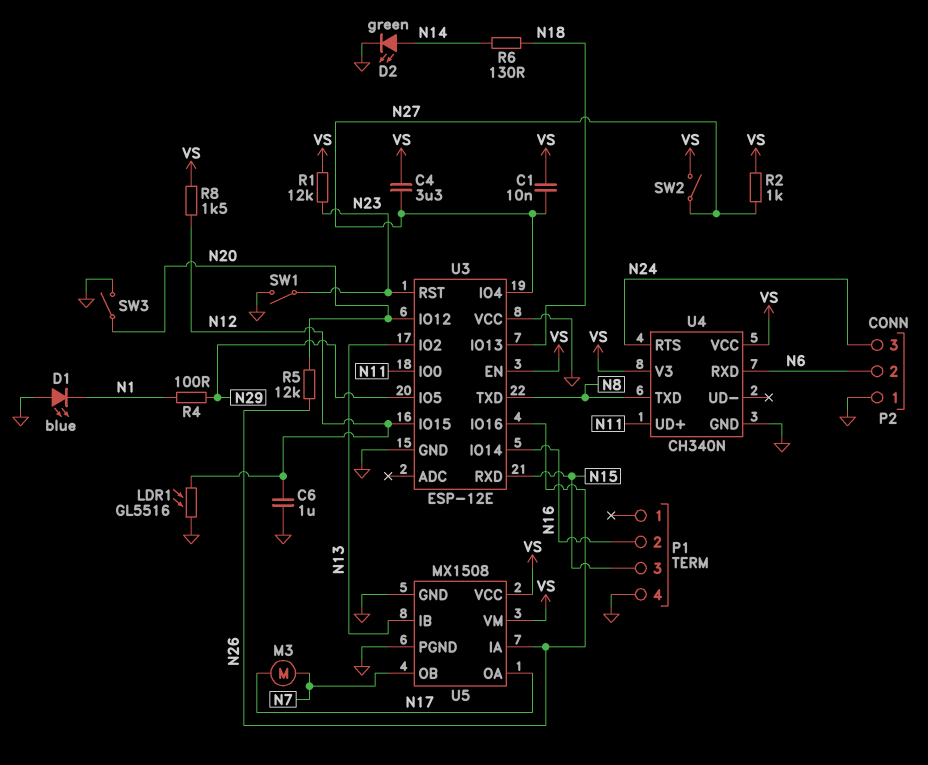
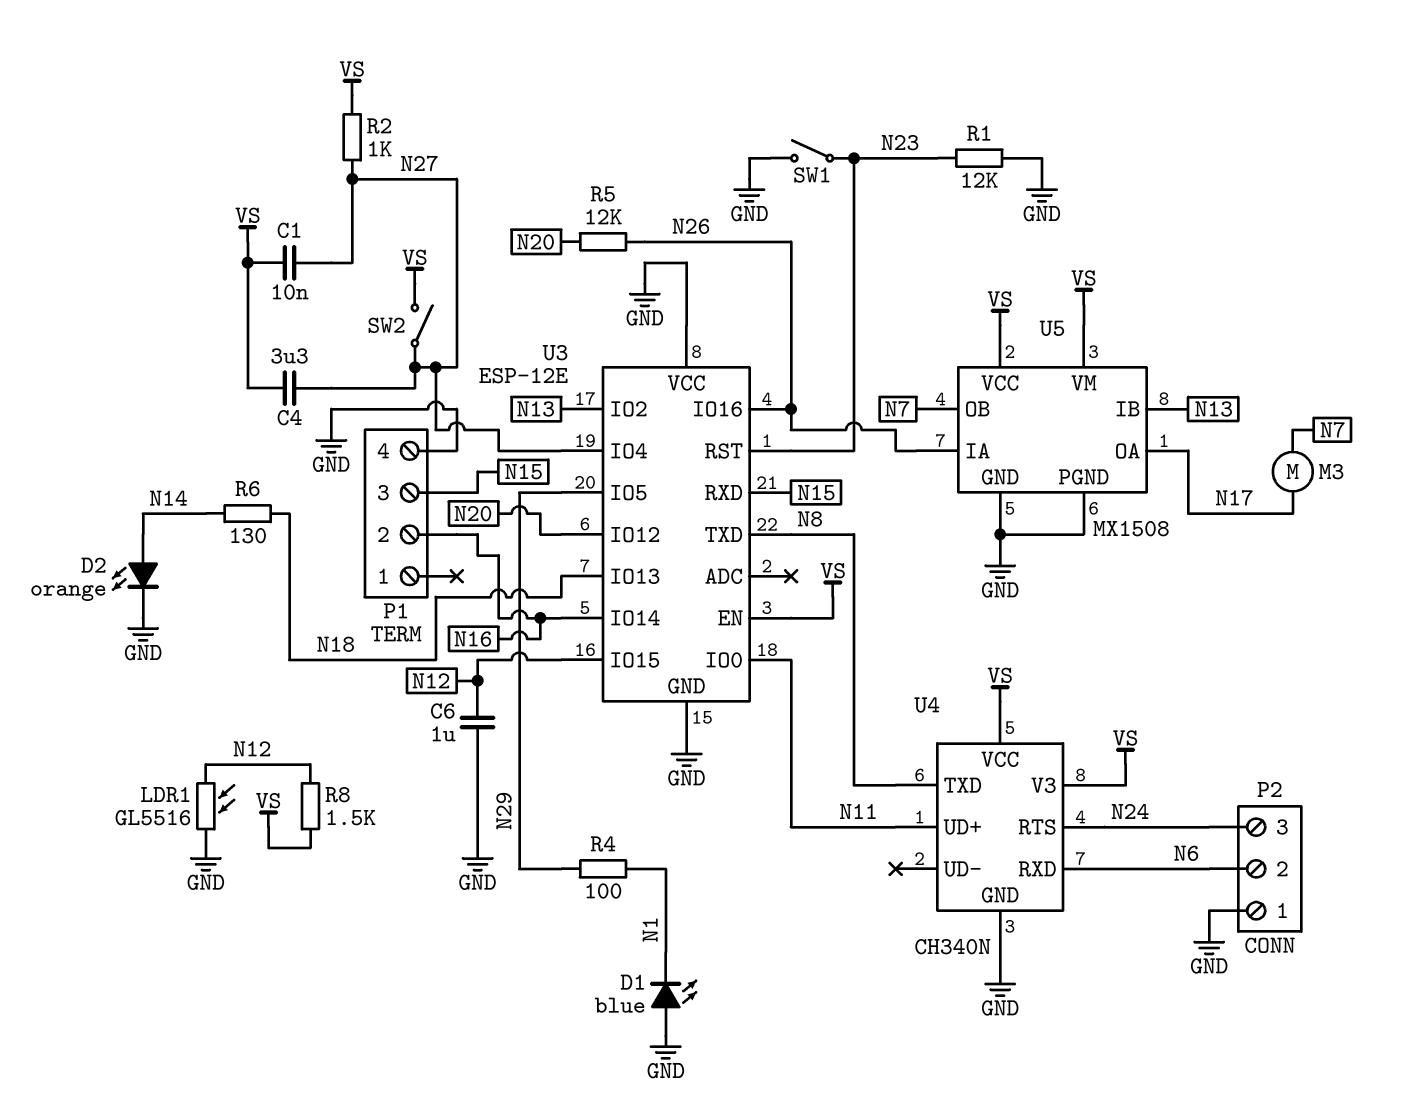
D2: LED green (A N14, K GND) -> LED orange (A N14, K GND)
R1: 12k (N23, VS) -> 12k (GND, N23)
SW3: switch (GND, N20) -> none

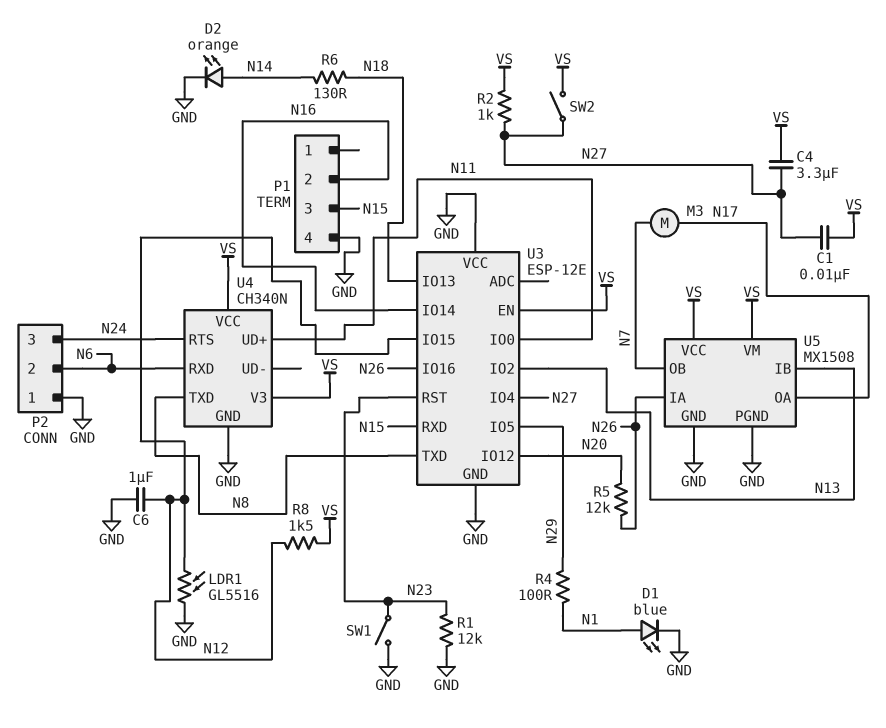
D1: LED blue (A GND, K N1) -> LED blue (A N1, K GND)

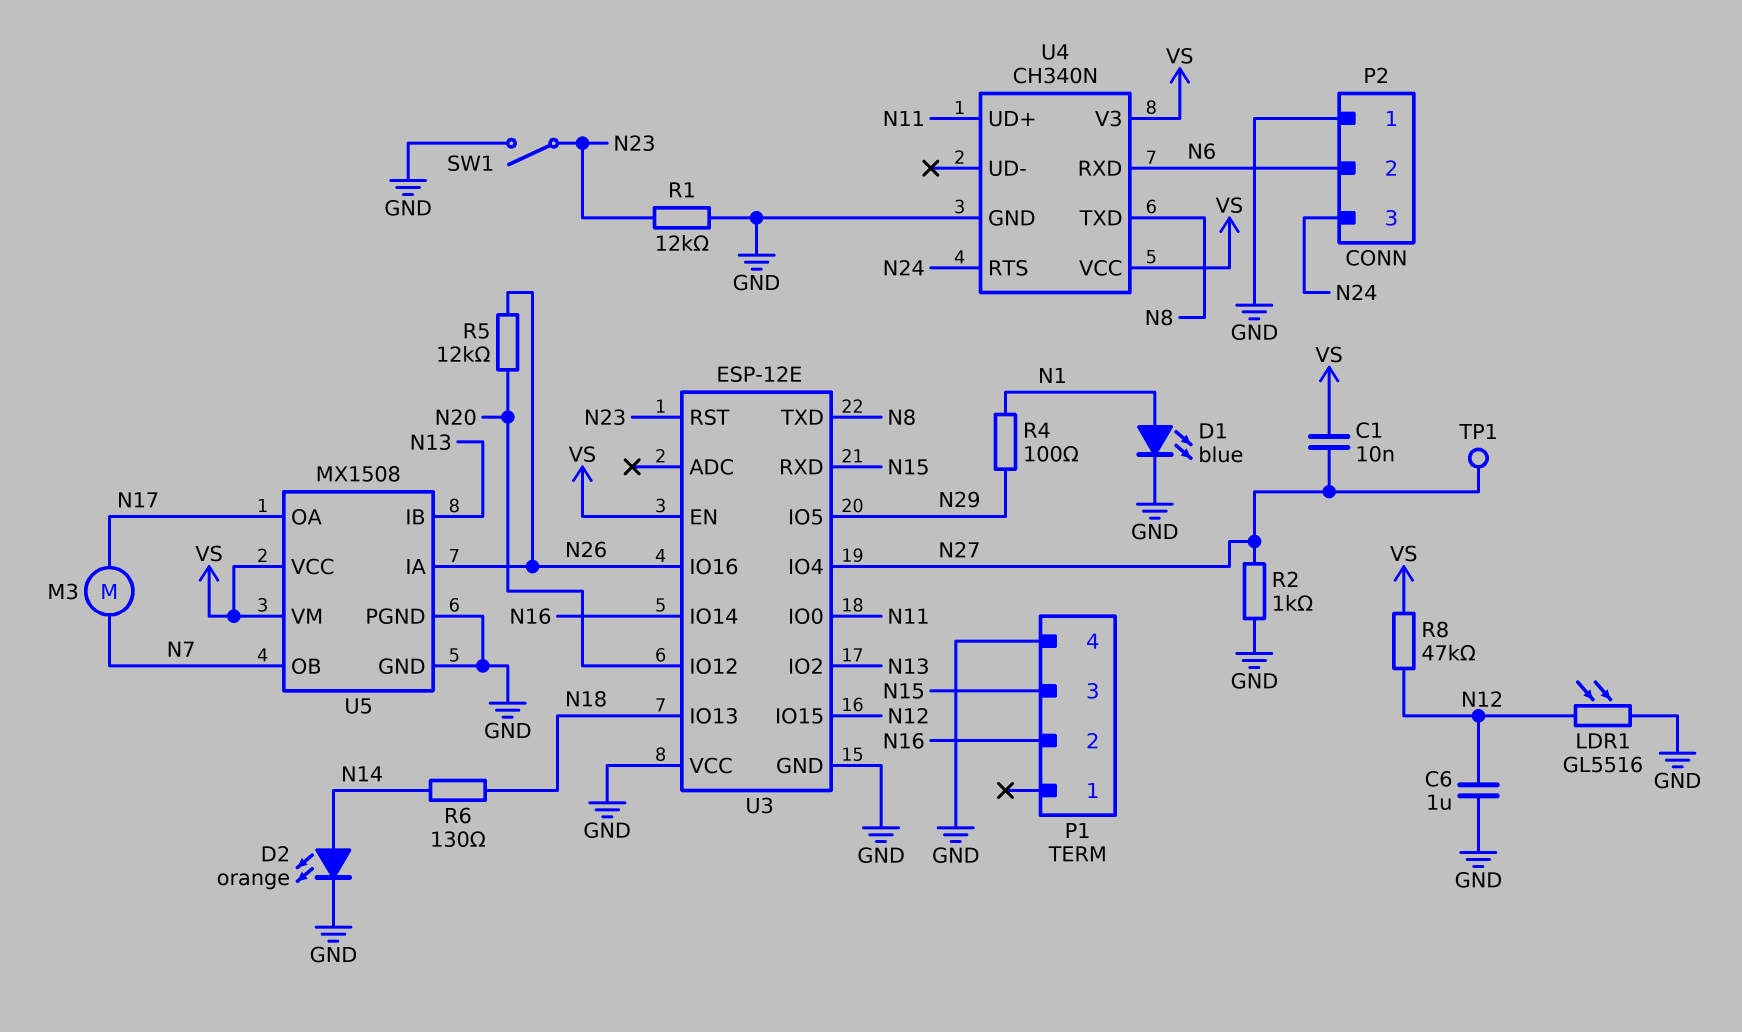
C4: 3.3uF (N27, VS) -> none
R2: 1k (N27, VS) -> 1k (GND, N27)
R8: 1.5k (N12, VS) -> 47k (N12, VS)
SW2: switch (N27, VS) -> none
TP1: none -> test point (N27)

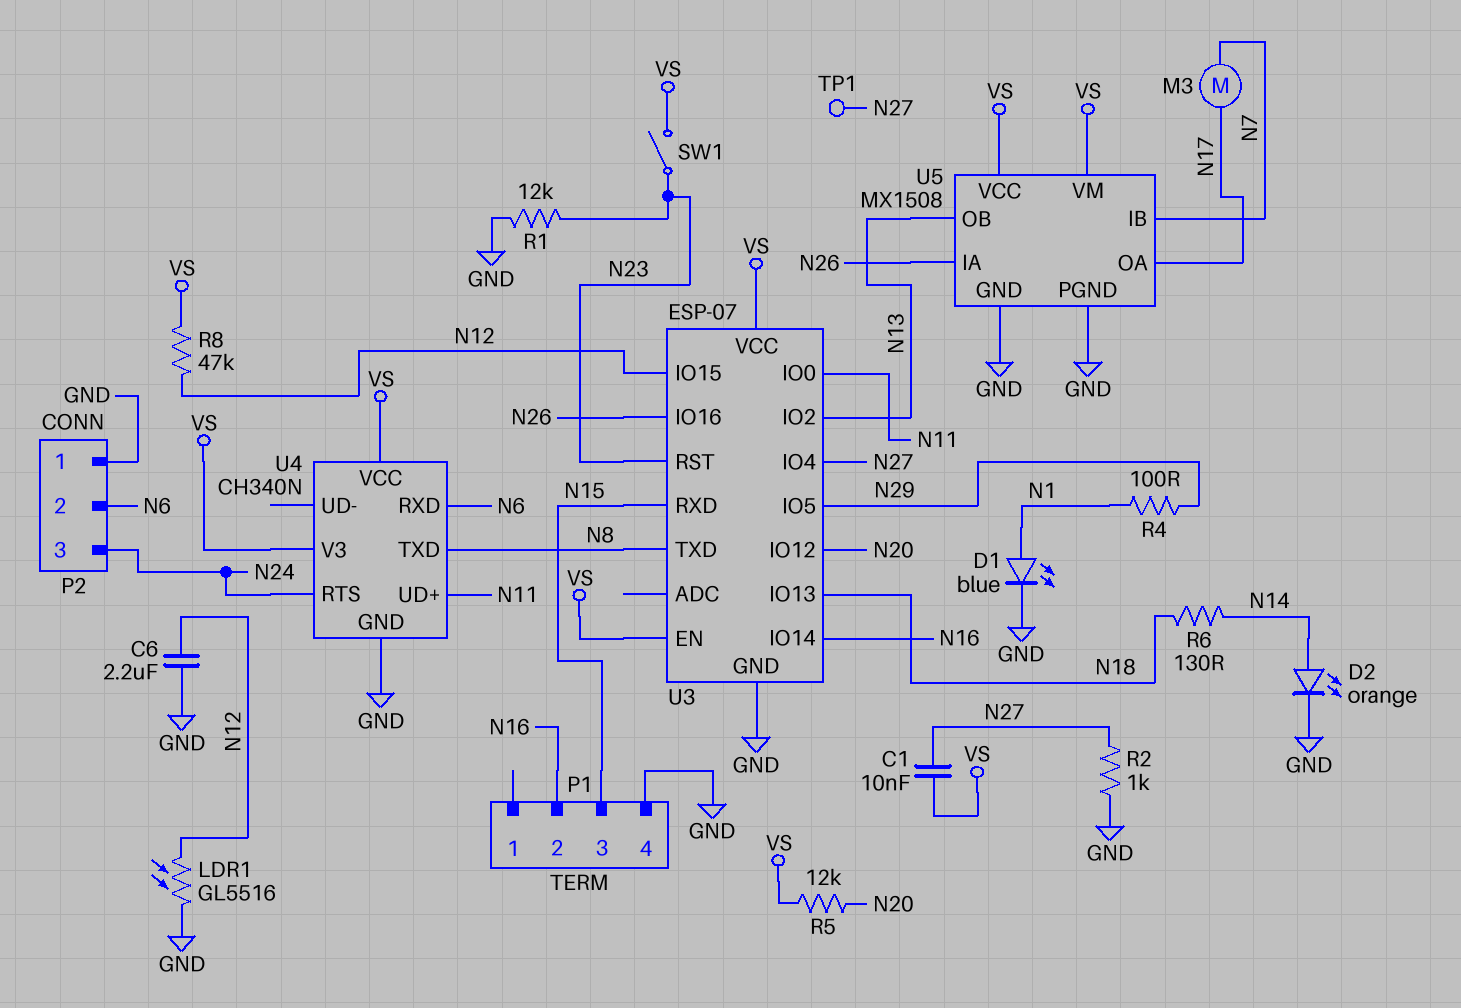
C6: 1uF (GND, N12) -> 2.2uF (GND, N12)
R5: 12k (N20, N26) -> 12k (N20, VS)
SW1: switch (GND, N23) -> switch (N23, VS)
U3: ESP-12E -> ESP-07
U3 pin VCC: GND -> VS
U5 pin IB: N13 -> N7
U5 pin OB: N7 -> N13

